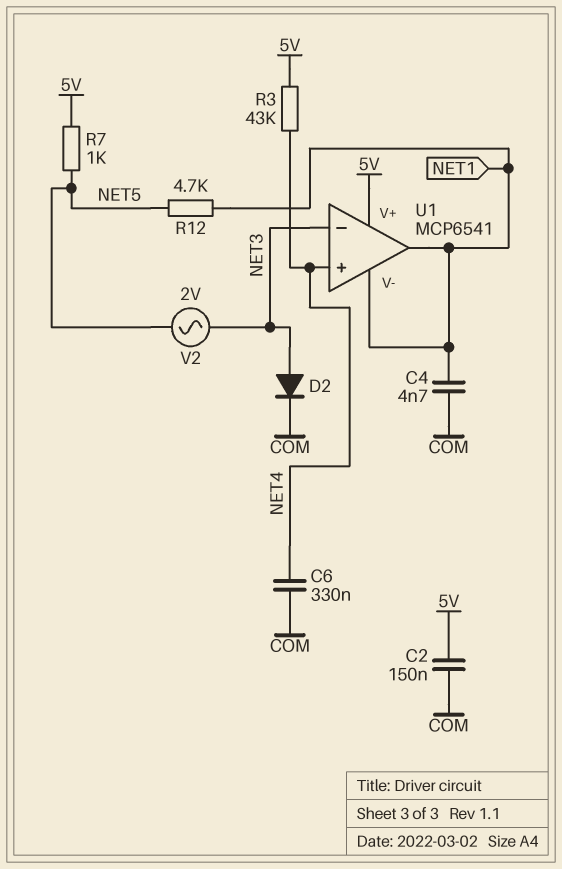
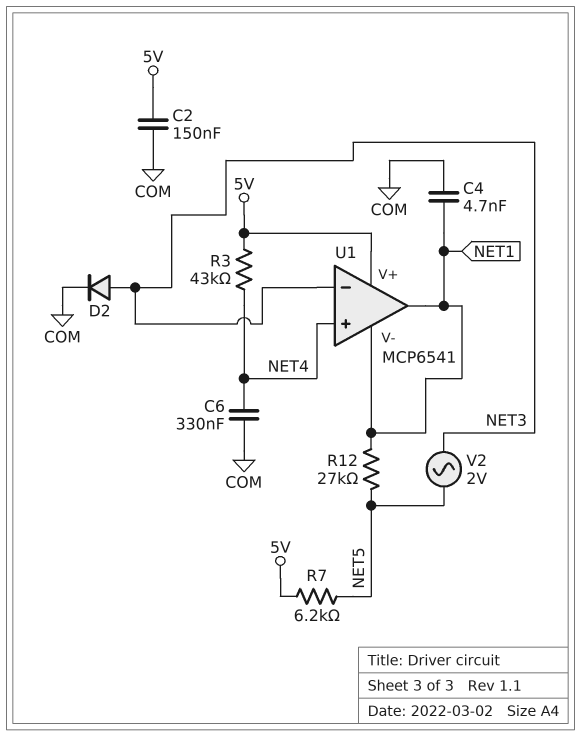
R7: 1k (5V, NET5) -> 6.2k (5V, NET5)
R12: 4.7k (NET1, NET5) -> 27k (NET1, NET5)

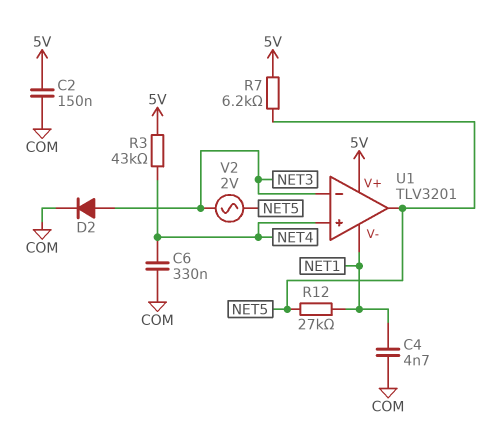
U1: MCP6541 -> TLV3201
U1 pin out: NET1 -> NET5

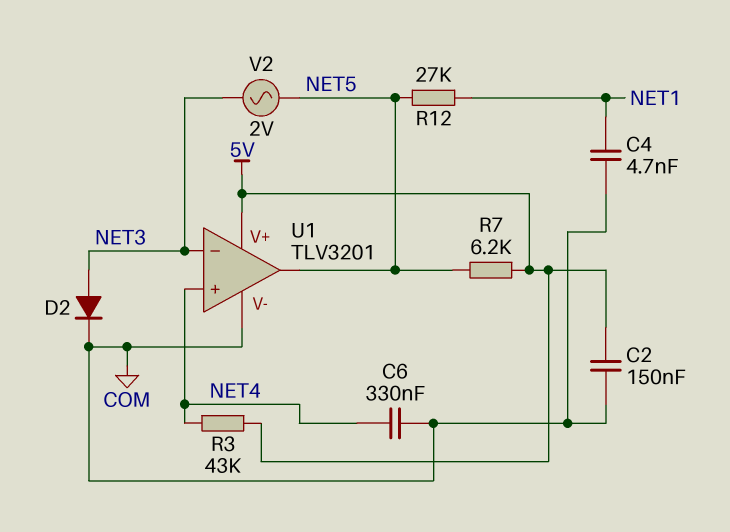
U1 pin V-: NET1 -> COM

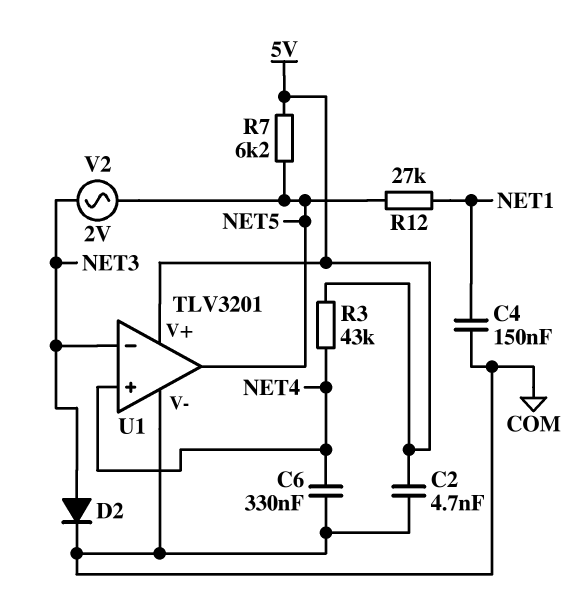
C2: 150nF (5V, COM) -> 4.7nF (5V, COM)
C4: 4.7nF (COM, NET1) -> 150nF (COM, NET1)

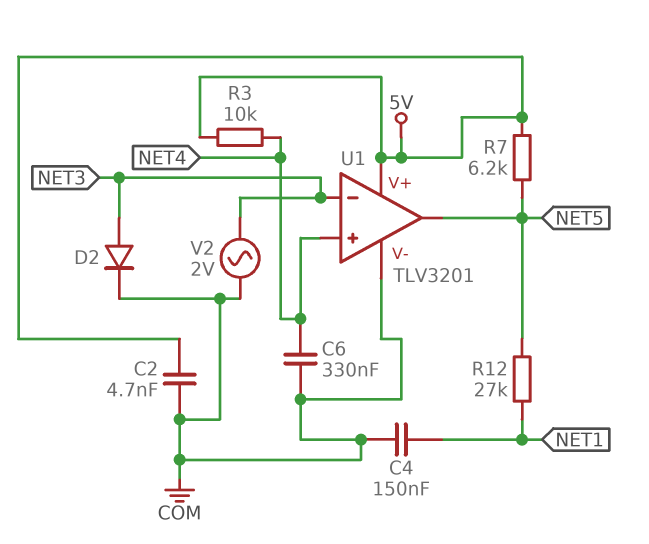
R3: 43k (5V, NET4) -> 10k (5V, NET4)
V2: AC 2V (NET3, NET5) -> AC 2V (COM, NET3)

